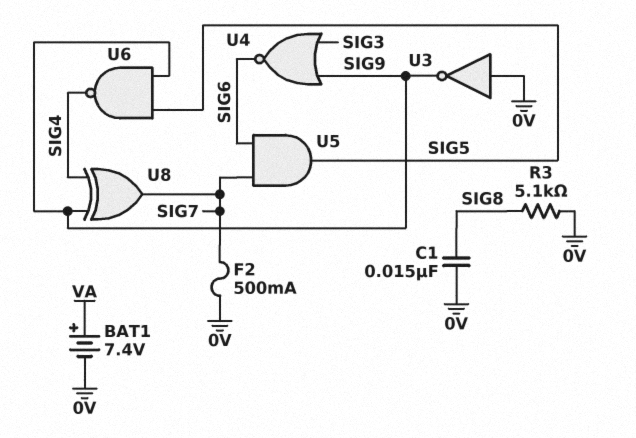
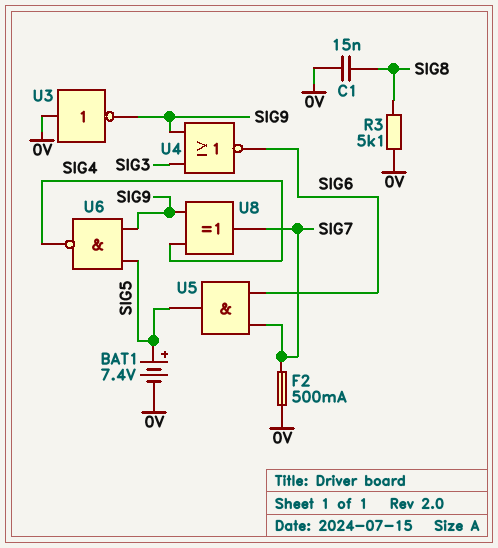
BAT1: 7.4V (plus VA, minus 0V) -> 7.4V (plus SIG5, minus 0V)

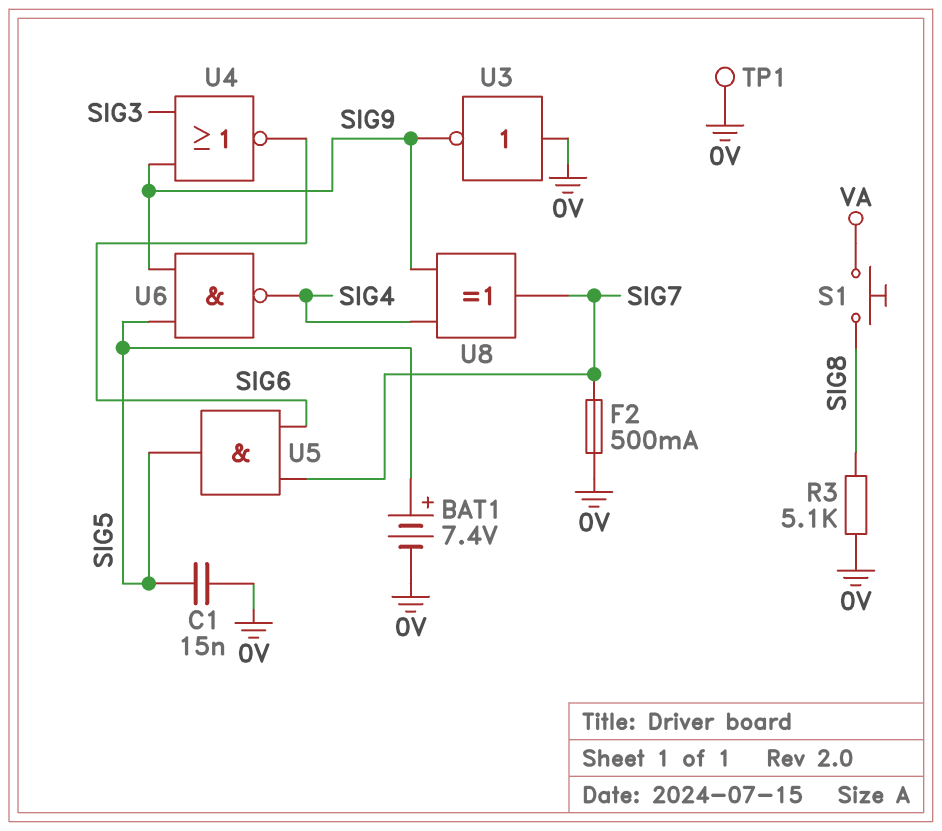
C1: 15nF (0V, SIG8) -> 15nF (0V, SIG5)
S1: none -> button (SIG8, VA)
TP1: none -> test point (0V)

